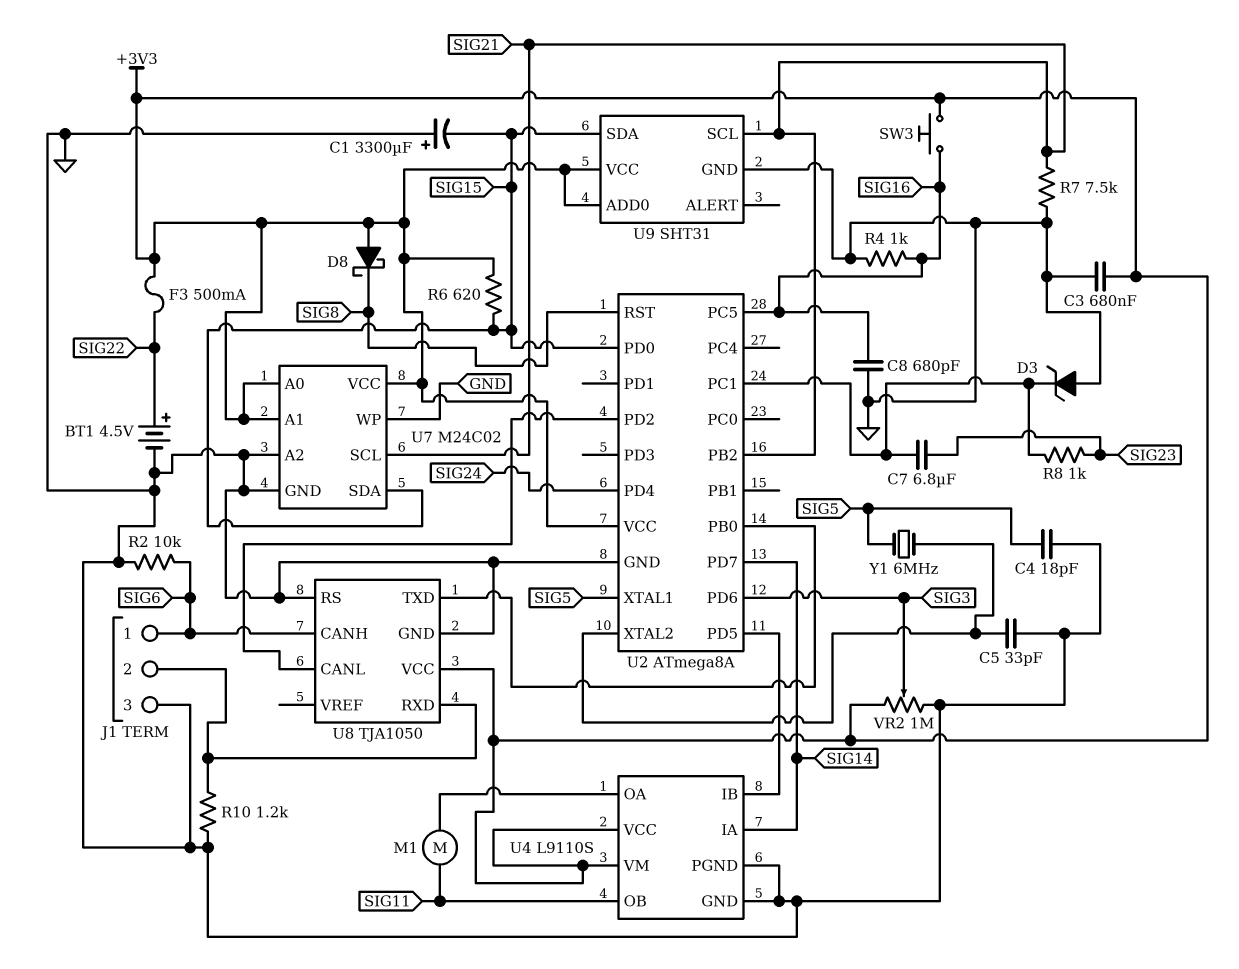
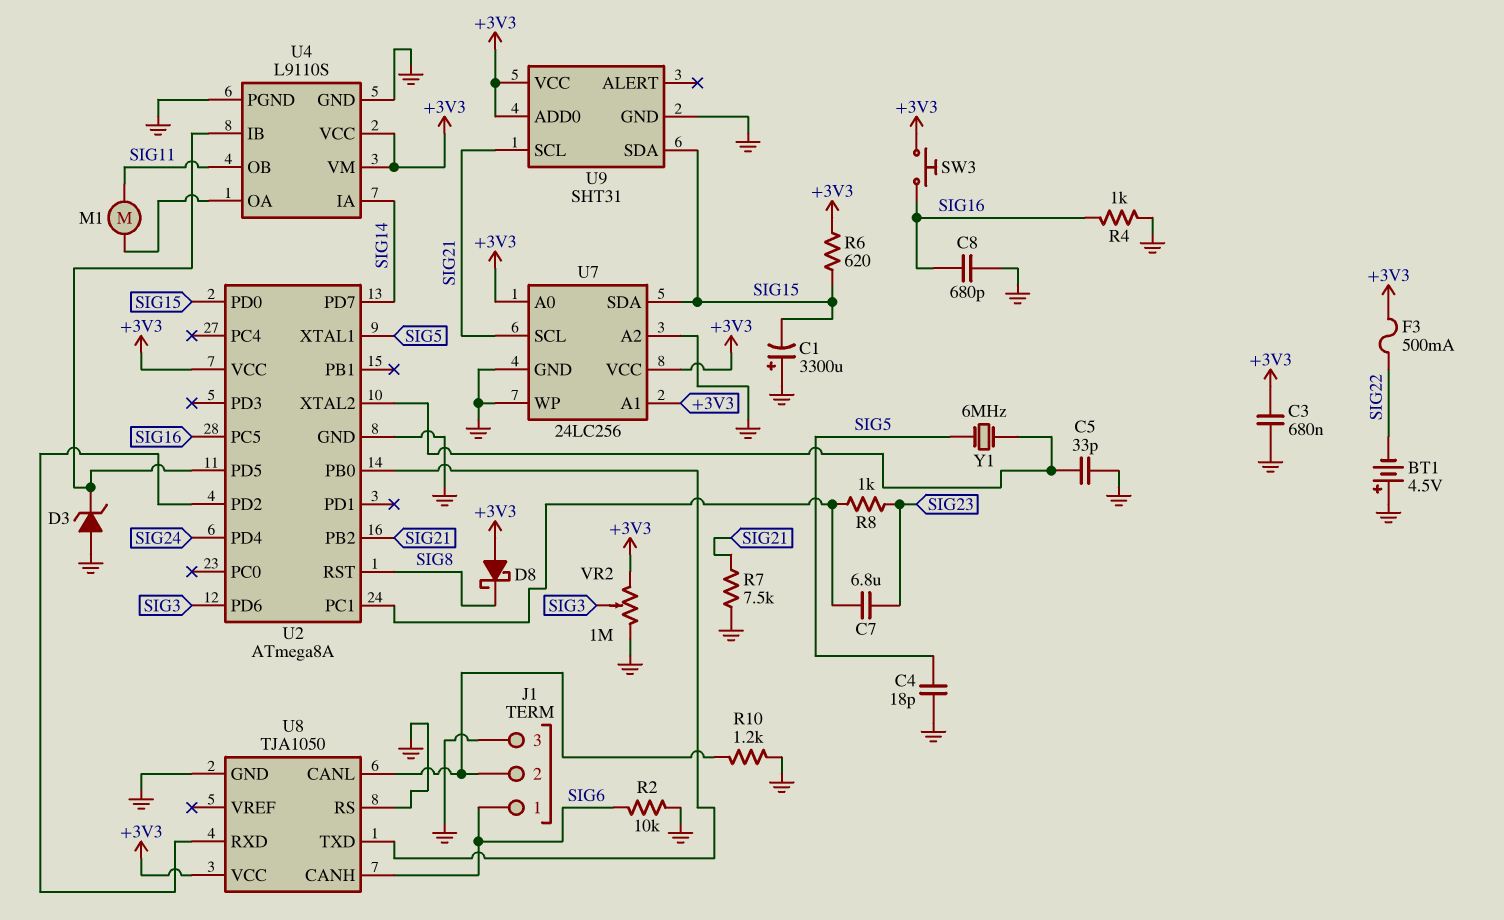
BT1: 4.5V (plus SIG22, minus GND) -> 4.5V (plus GND, minus SIG22)
D3: zener (A GND, K U2/PC1) -> zener (A GND, K U2/PD5)
U7: M24C02 -> 24LC256
U8 pin CANL: U2/PD2 -> J1/2
U8 pin RXD: J1/2 -> U2/PD2

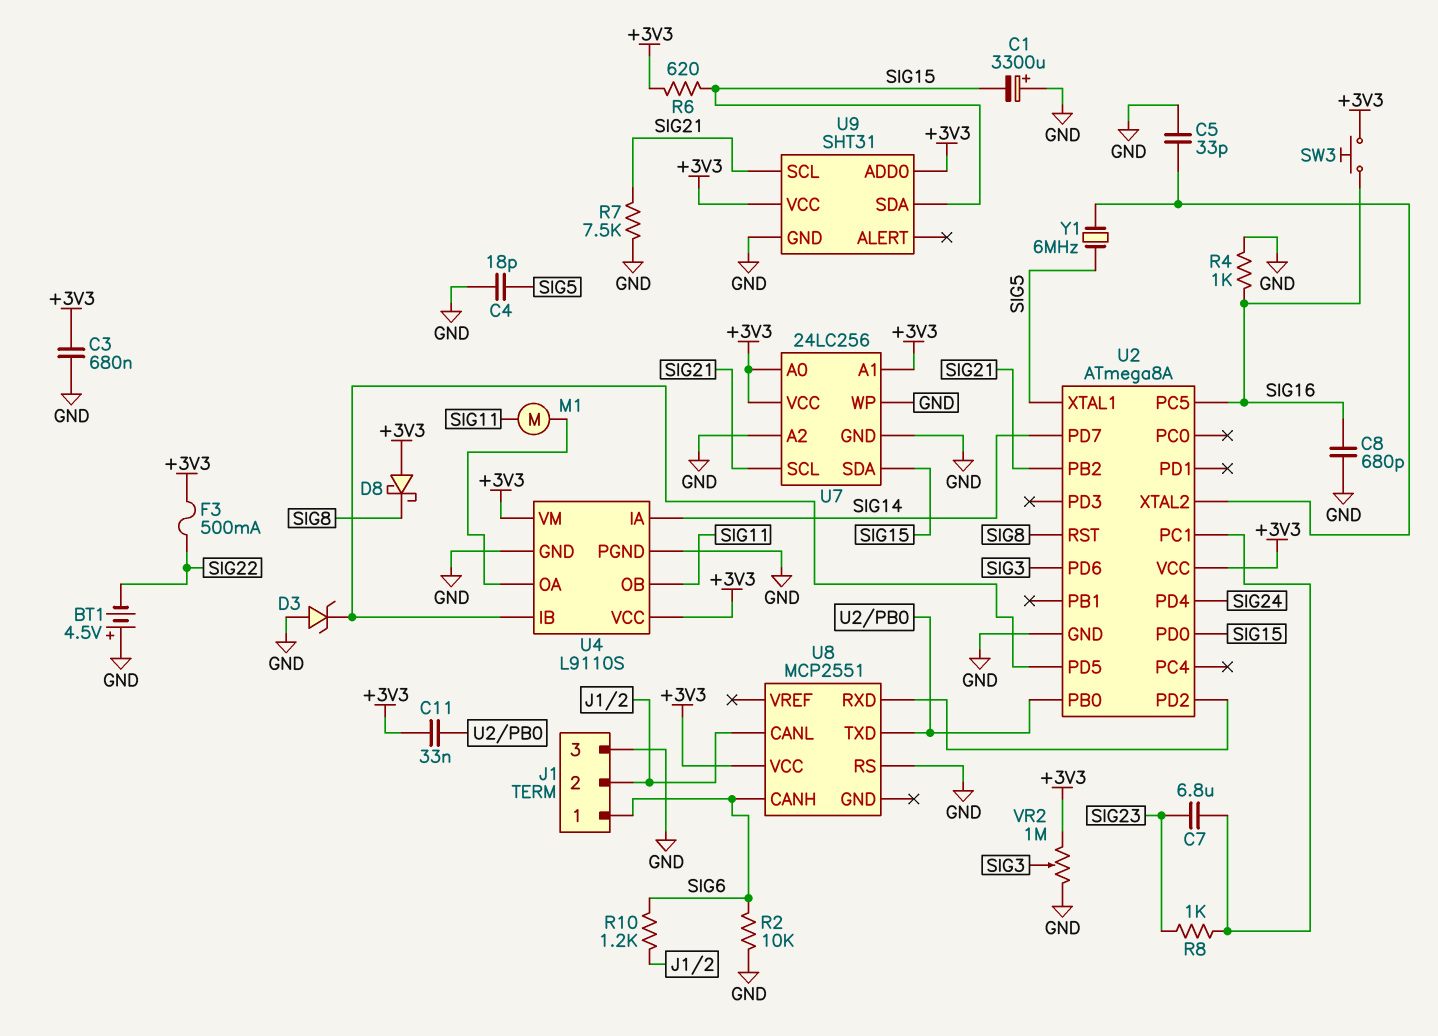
C11: none -> 33nF (+3V3, U2/PB0)
R10: 1.2k (GND, J1/2) -> 1.2k (J1/2, SIG6)
U8: TJA1050 -> MCP2551
U8 pin GND: GND -> none

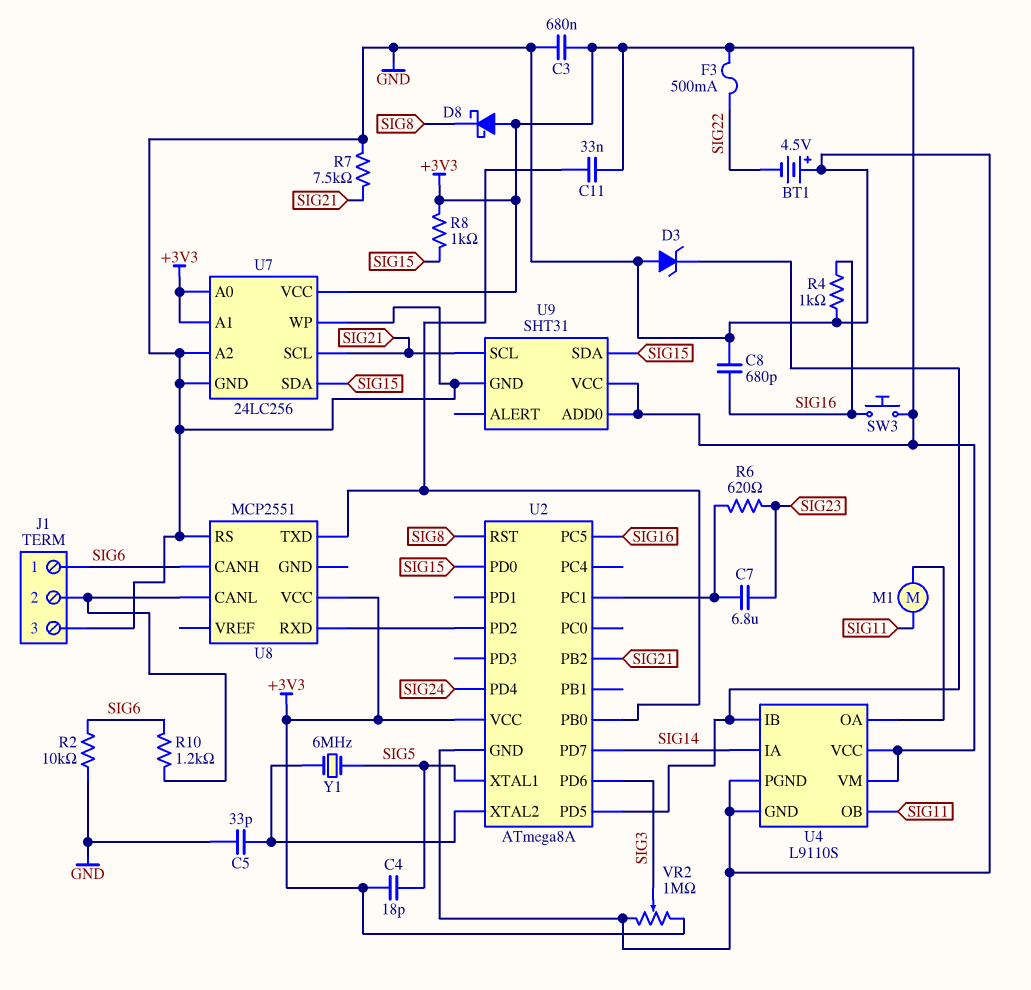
C1: 3300uF (plus GND, minus SIG15) -> none
C4: 18pF (GND, SIG5) -> 18pF (+3V3, SIG5)
R6: 620 (+3V3, SIG15) -> 620 (SIG23, U2/PC1)
R8: 1k (SIG23, U2/PC1) -> 1k (+3V3, SIG15)

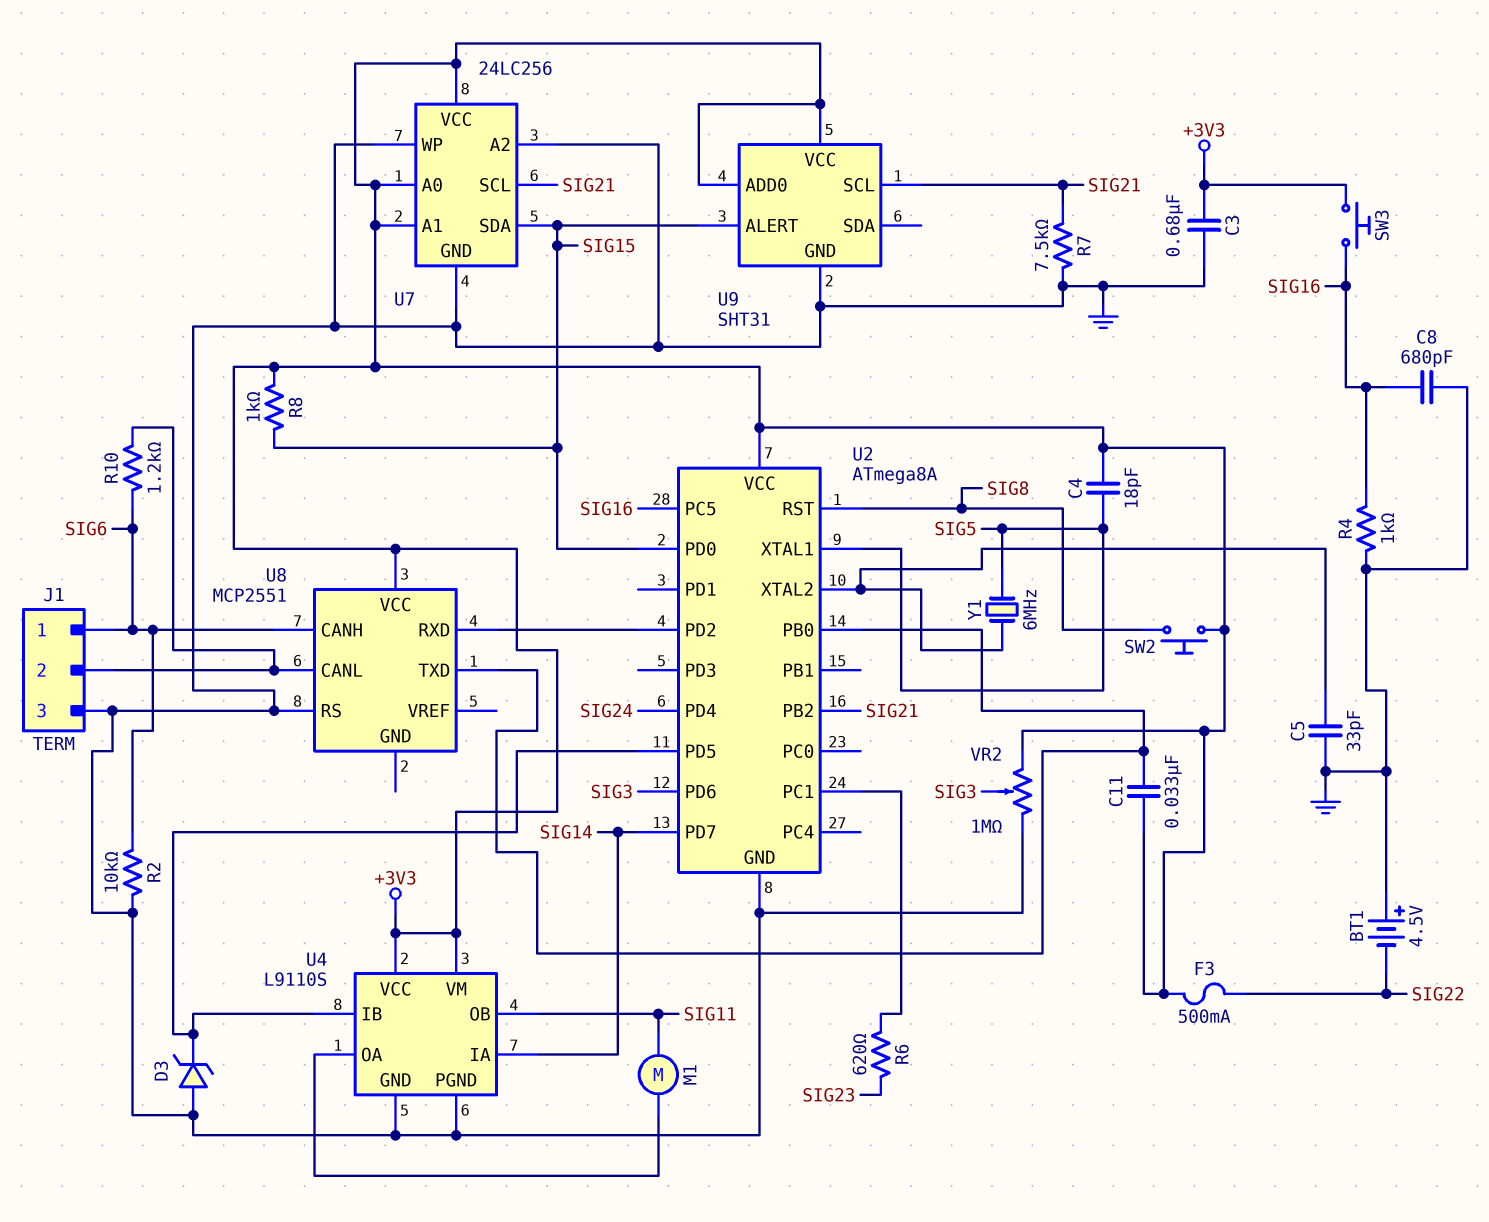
C7: 6.8uF (SIG23, U2/PC1) -> none
D8: schottky (A +3V3, K SIG8) -> none
SW2: none -> button (+3V3, SIG8)
U9 pin ALERT: none -> SIG15
U9 pin SDA: SIG15 -> none

